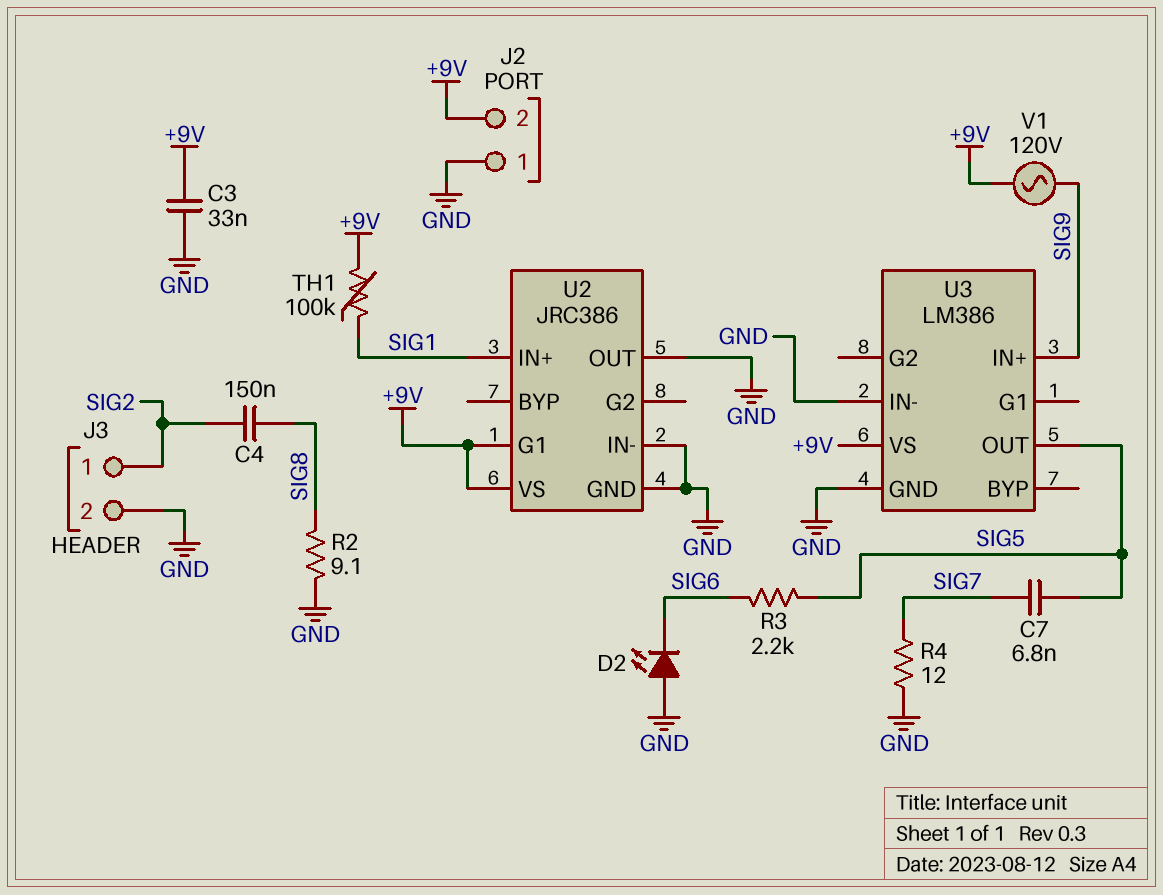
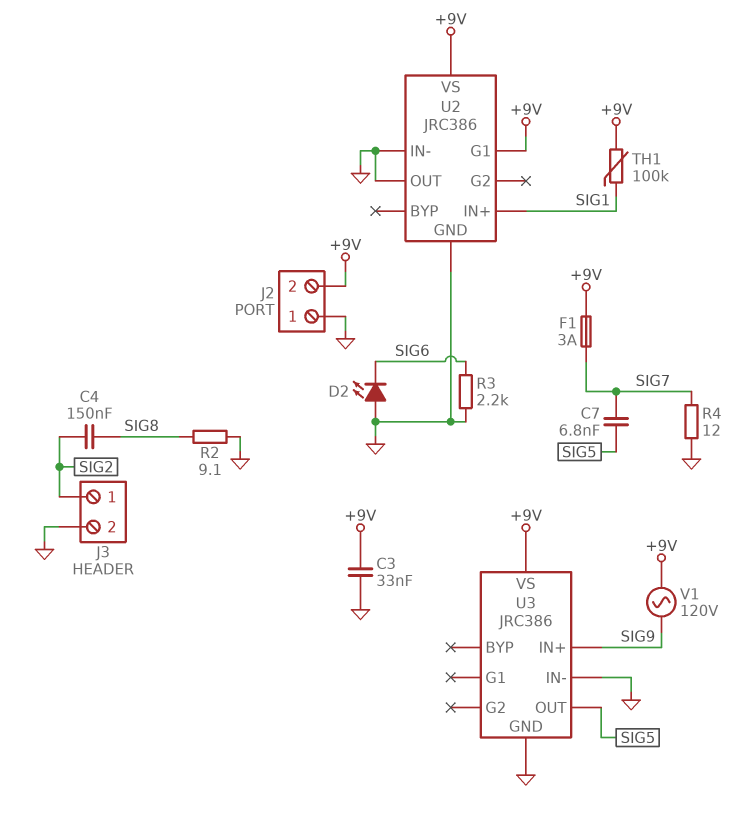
F1: none -> 3A (+9V, SIG7)
R3: 2.2k (SIG5, SIG6) -> 2.2k (GND, SIG6)
U3: LM386 -> JRC386

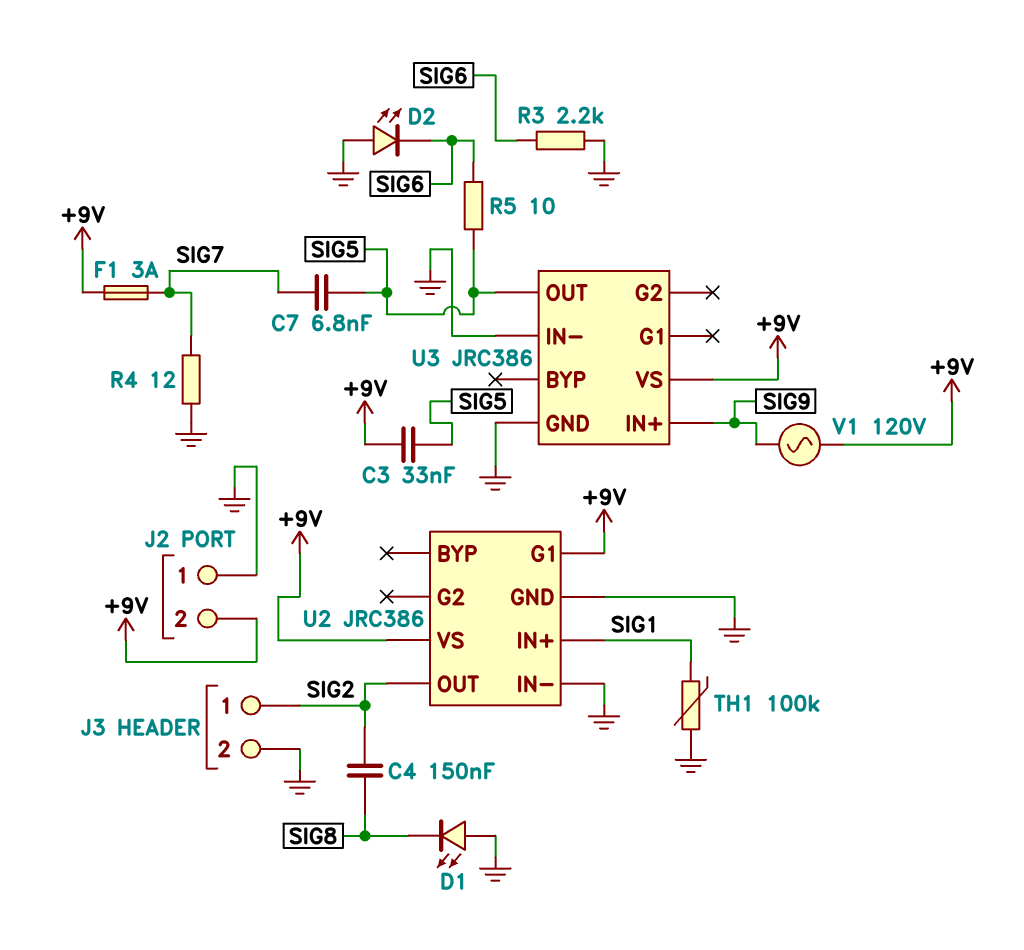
C3: 33nF (+9V, GND) -> 33nF (+9V, SIG5)
D1: none -> LED (A GND, K SIG8)
R2: 9.1 (GND, SIG8) -> none
R5: none -> 10 (SIG5, SIG6)
TH1: 100k (+9V, SIG1) -> 100k (GND, SIG1)
U2 pin OUT: GND -> SIG2

